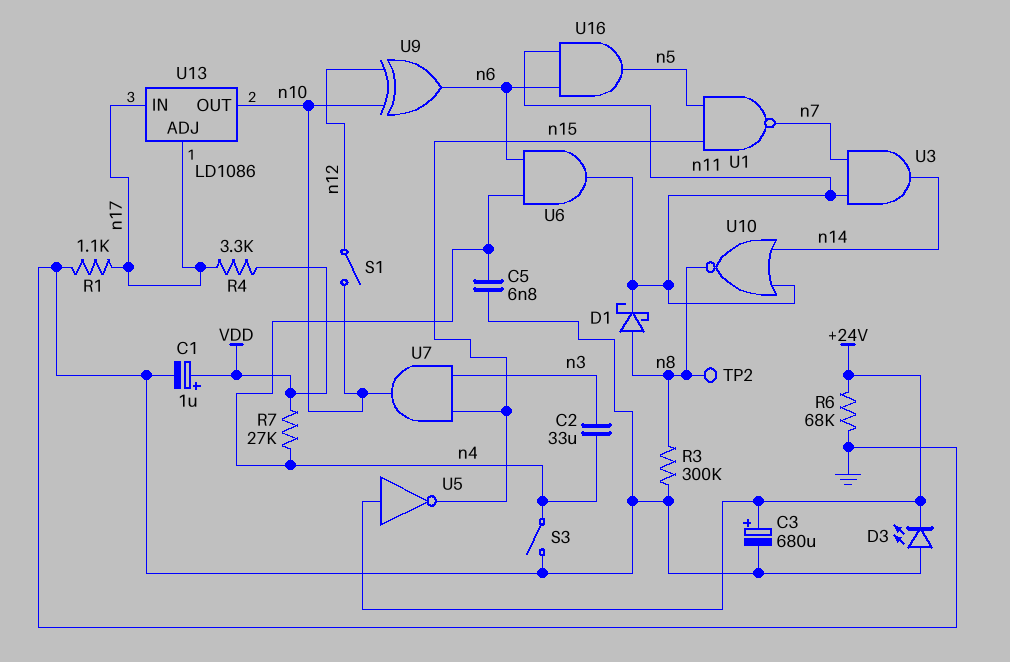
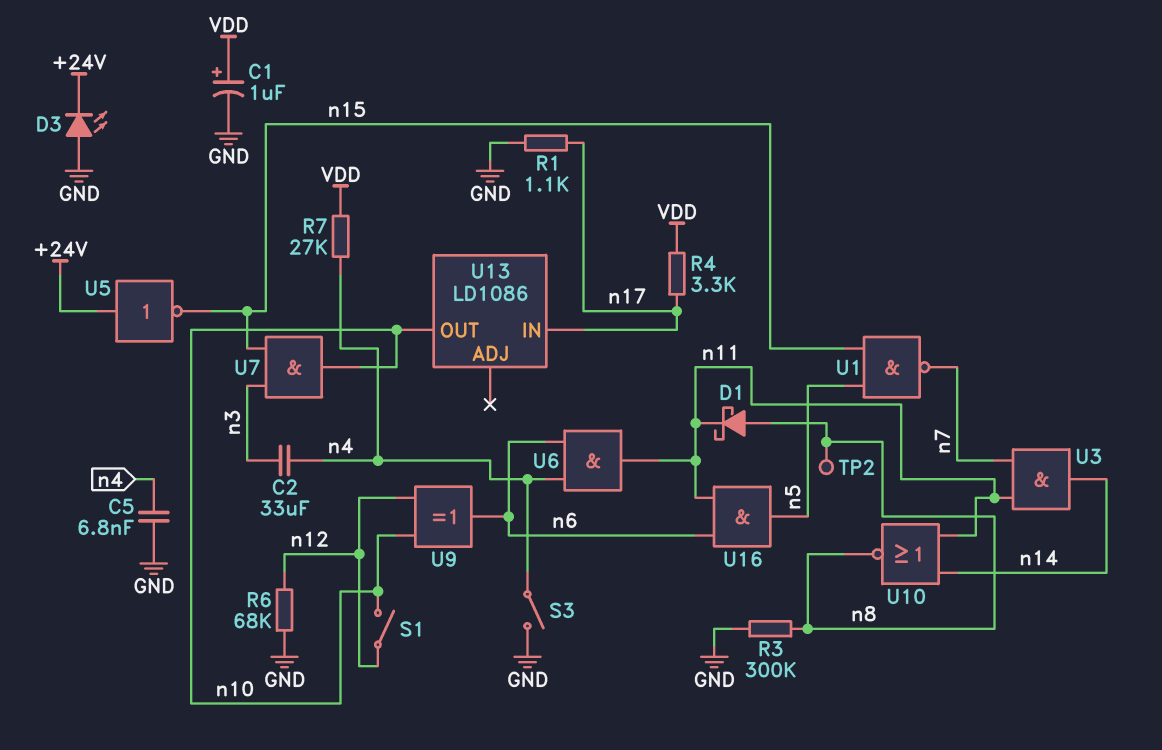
C3: 680uF (plus +24V, minus GND) -> none
R6: 68k (+24V, GND) -> 68k (GND, n12)
U13 pin ADJ: n17 -> none

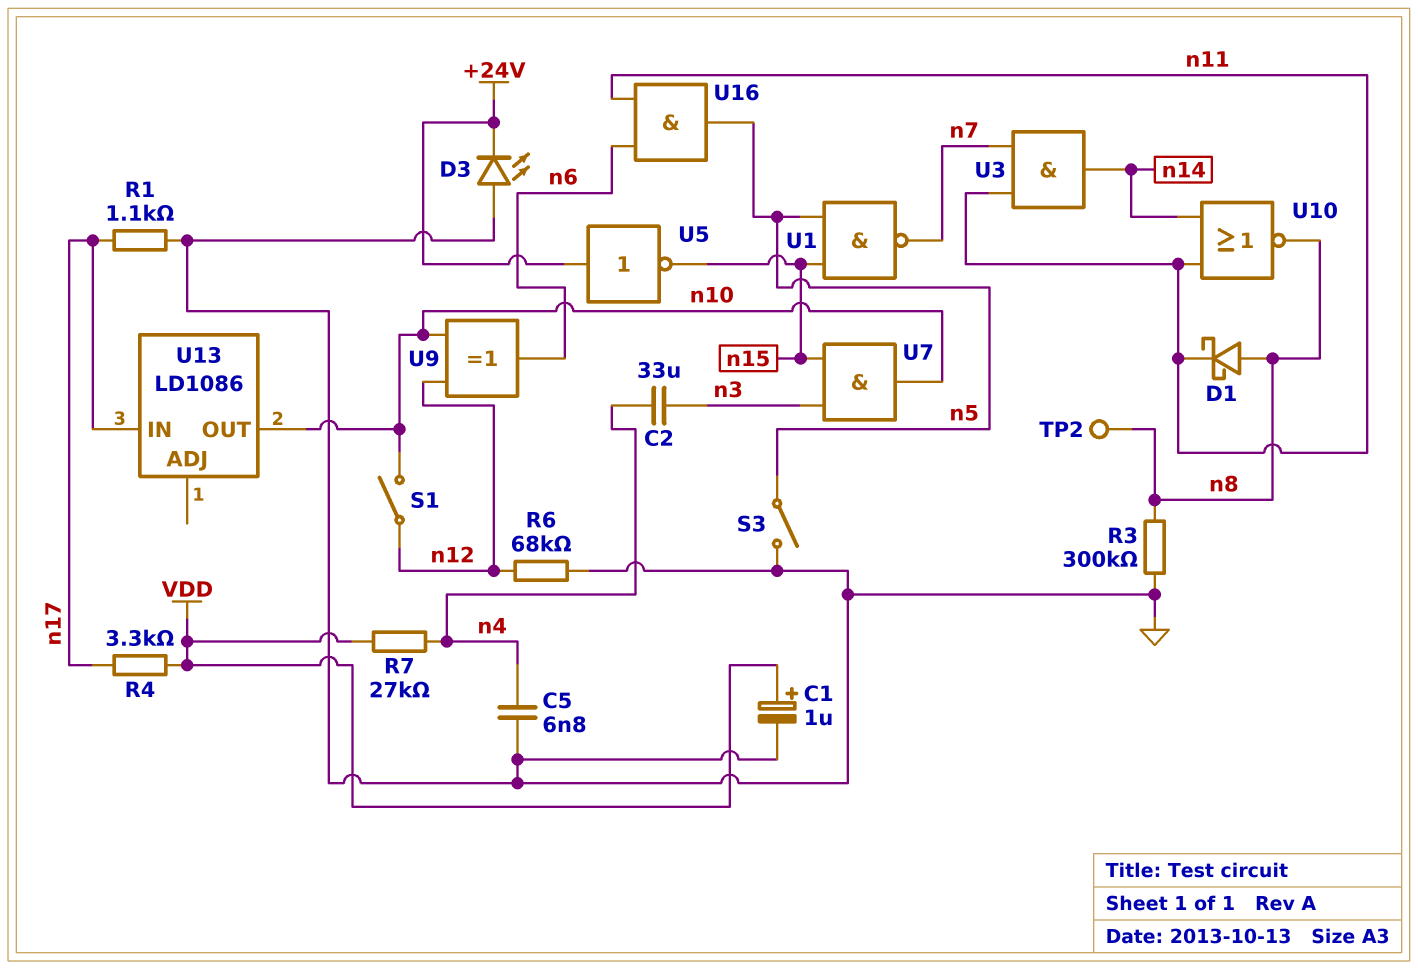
S3: switch (GND, n4) -> switch (GND, n5)
U6: AND (in n4, in n6, out n11) -> none

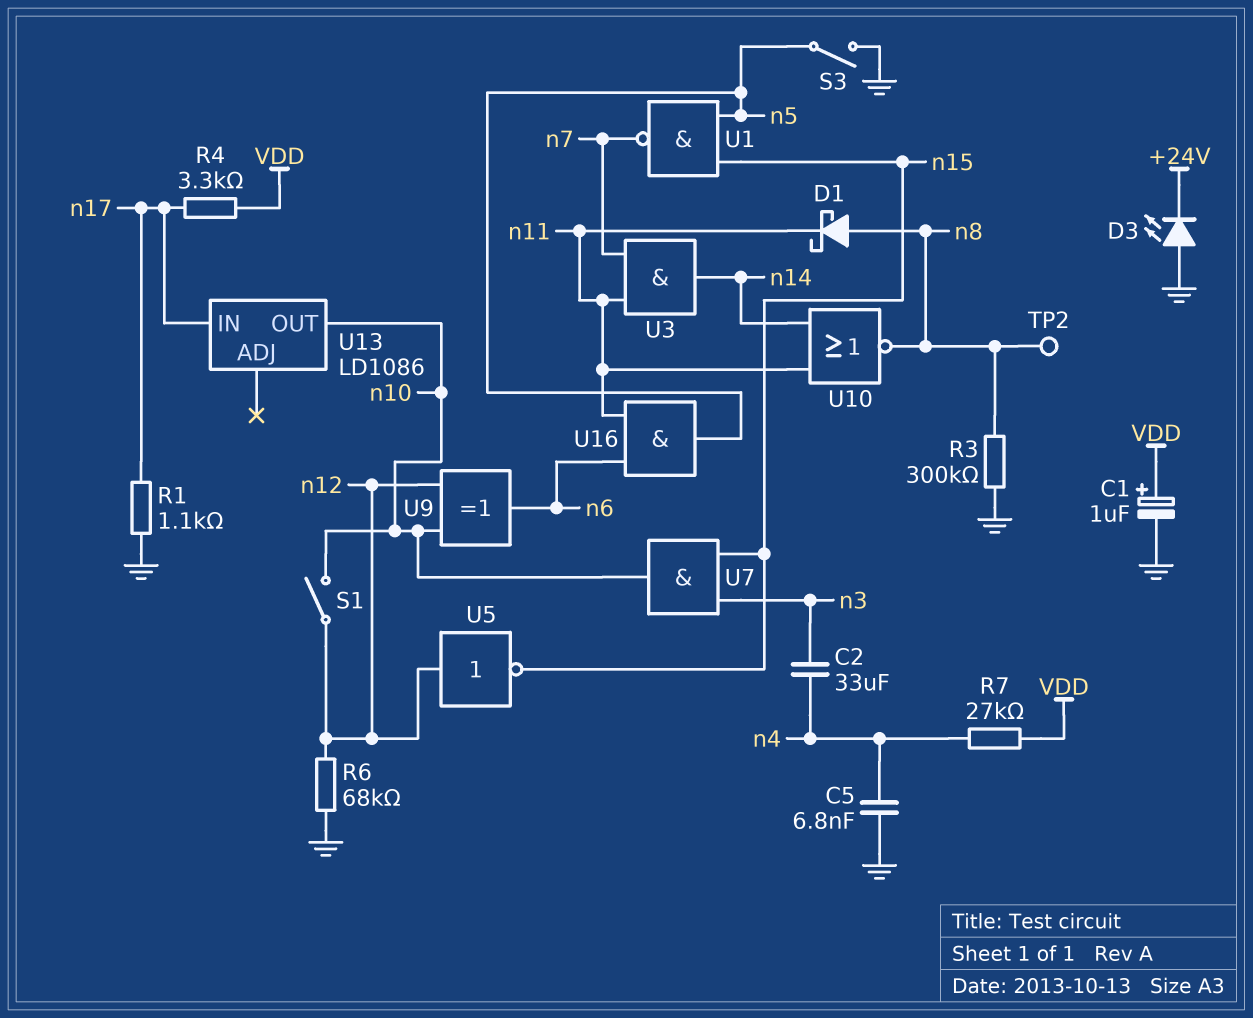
U5: NOT (in +24V, out n15) -> NOT (in n12, out n15)

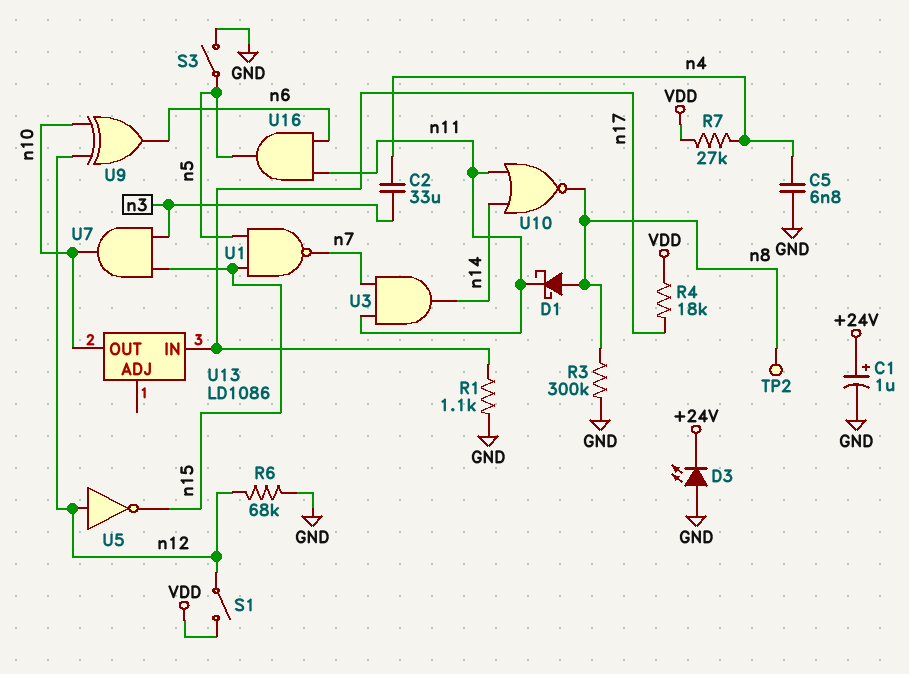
C1: 1uF (plus VDD, minus GND) -> 1uF (plus +24V, minus GND)
R4: 3.3k (VDD, n17) -> 18k (VDD, n17)
S1: switch (n10, n12) -> switch (VDD, n12)

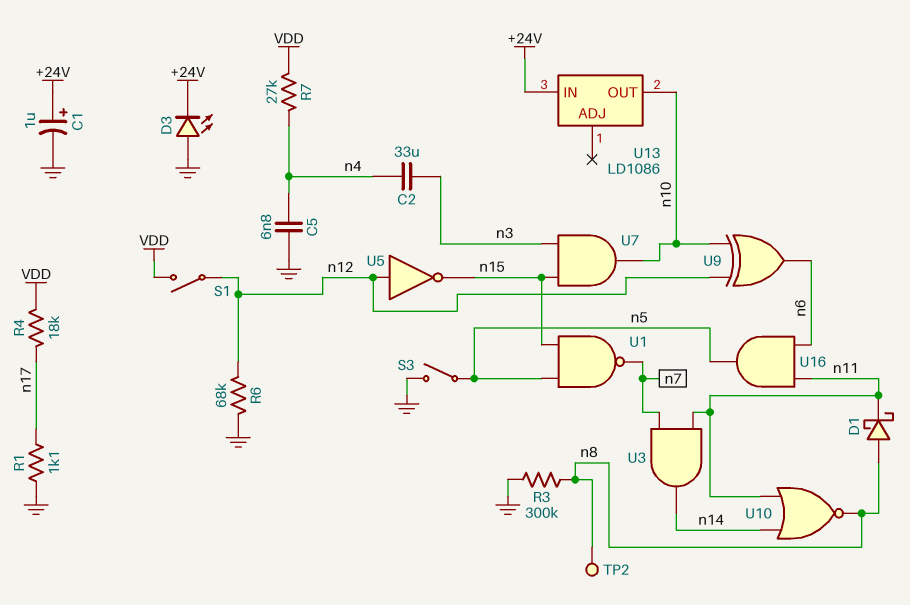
U13 pin IN: n17 -> +24V

